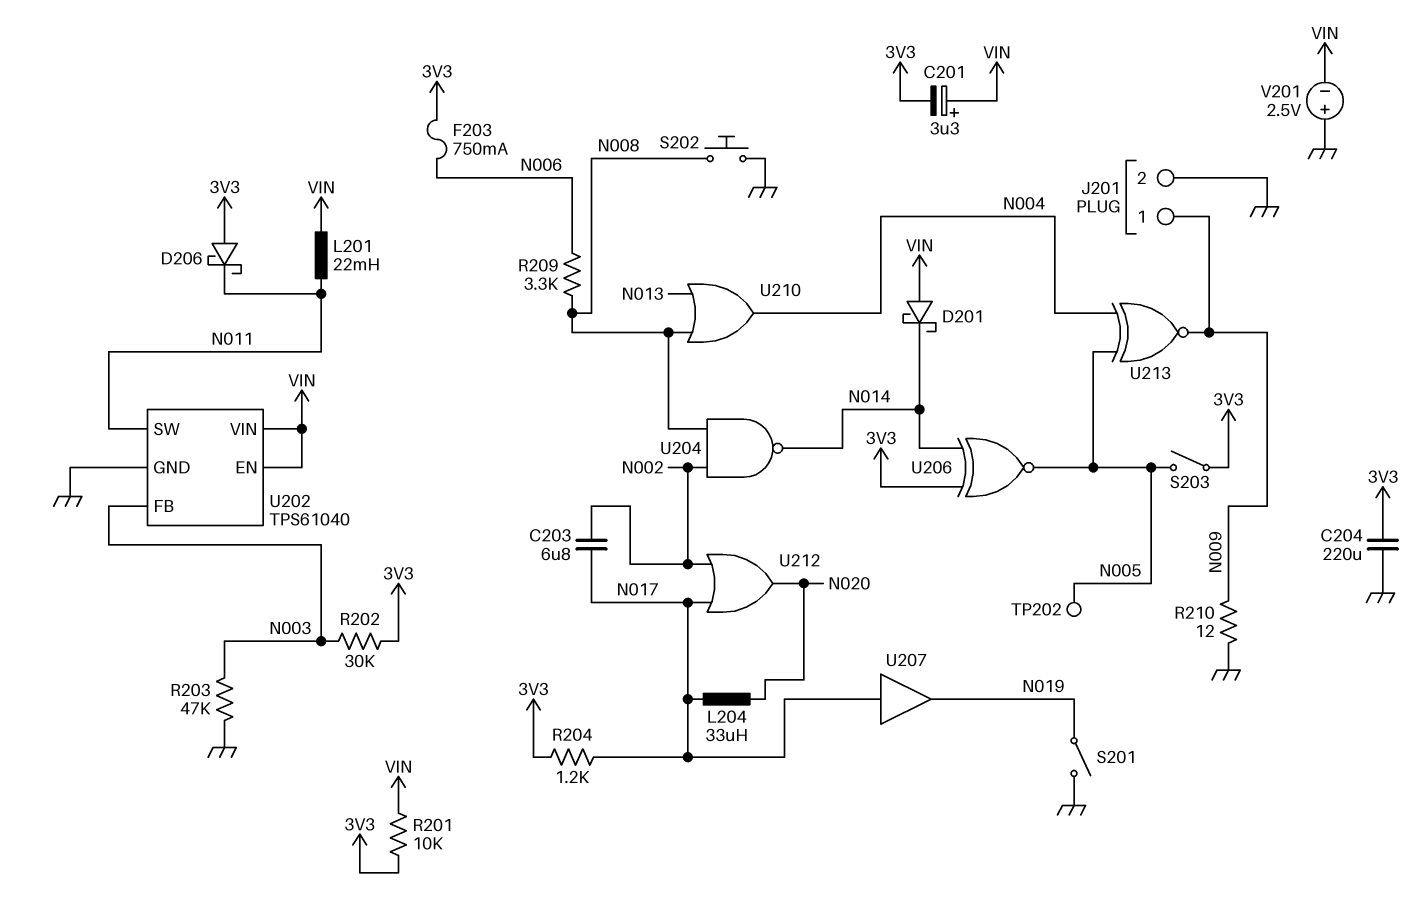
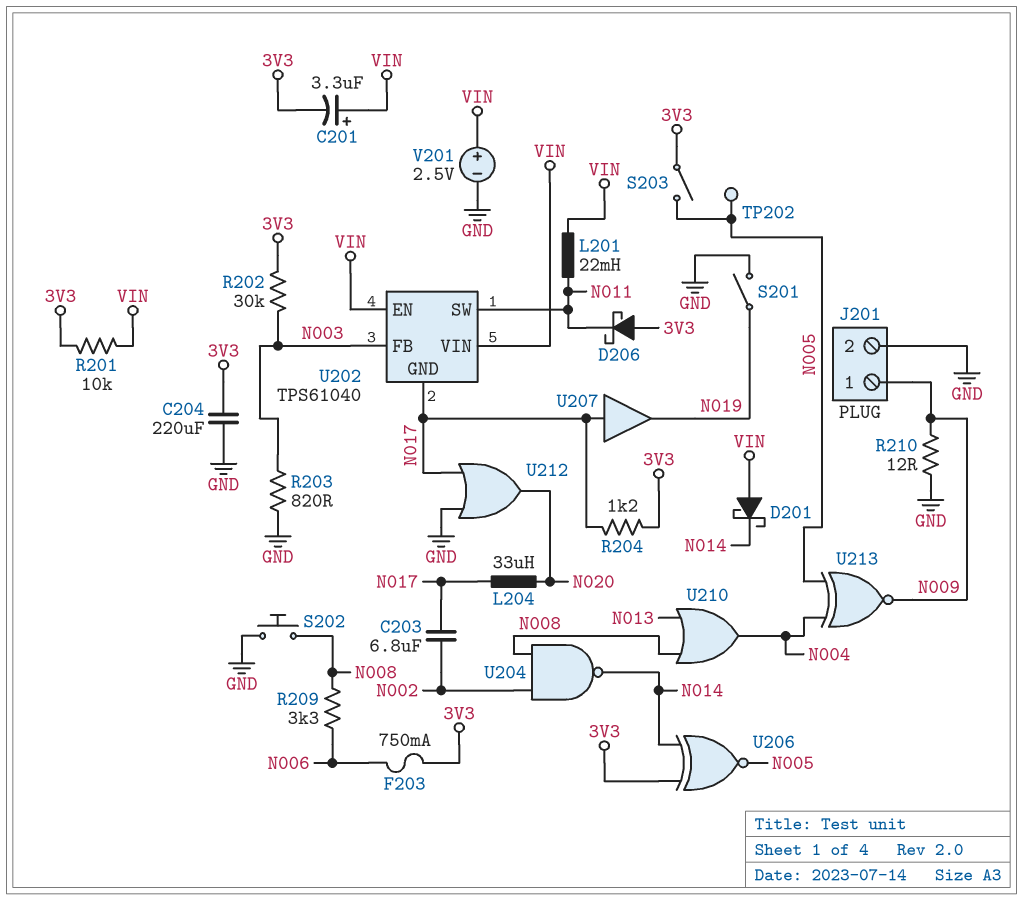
R203: 47k (GND, N003) -> 820 (GND, N003)
U202 pin GND: GND -> N017
U212: OR (in N002, in N017, out N020) -> OR (in GND, in N017, out N020)
V201: 2.5V (plus GND, minus VIN) -> 2.5V (plus VIN, minus GND)

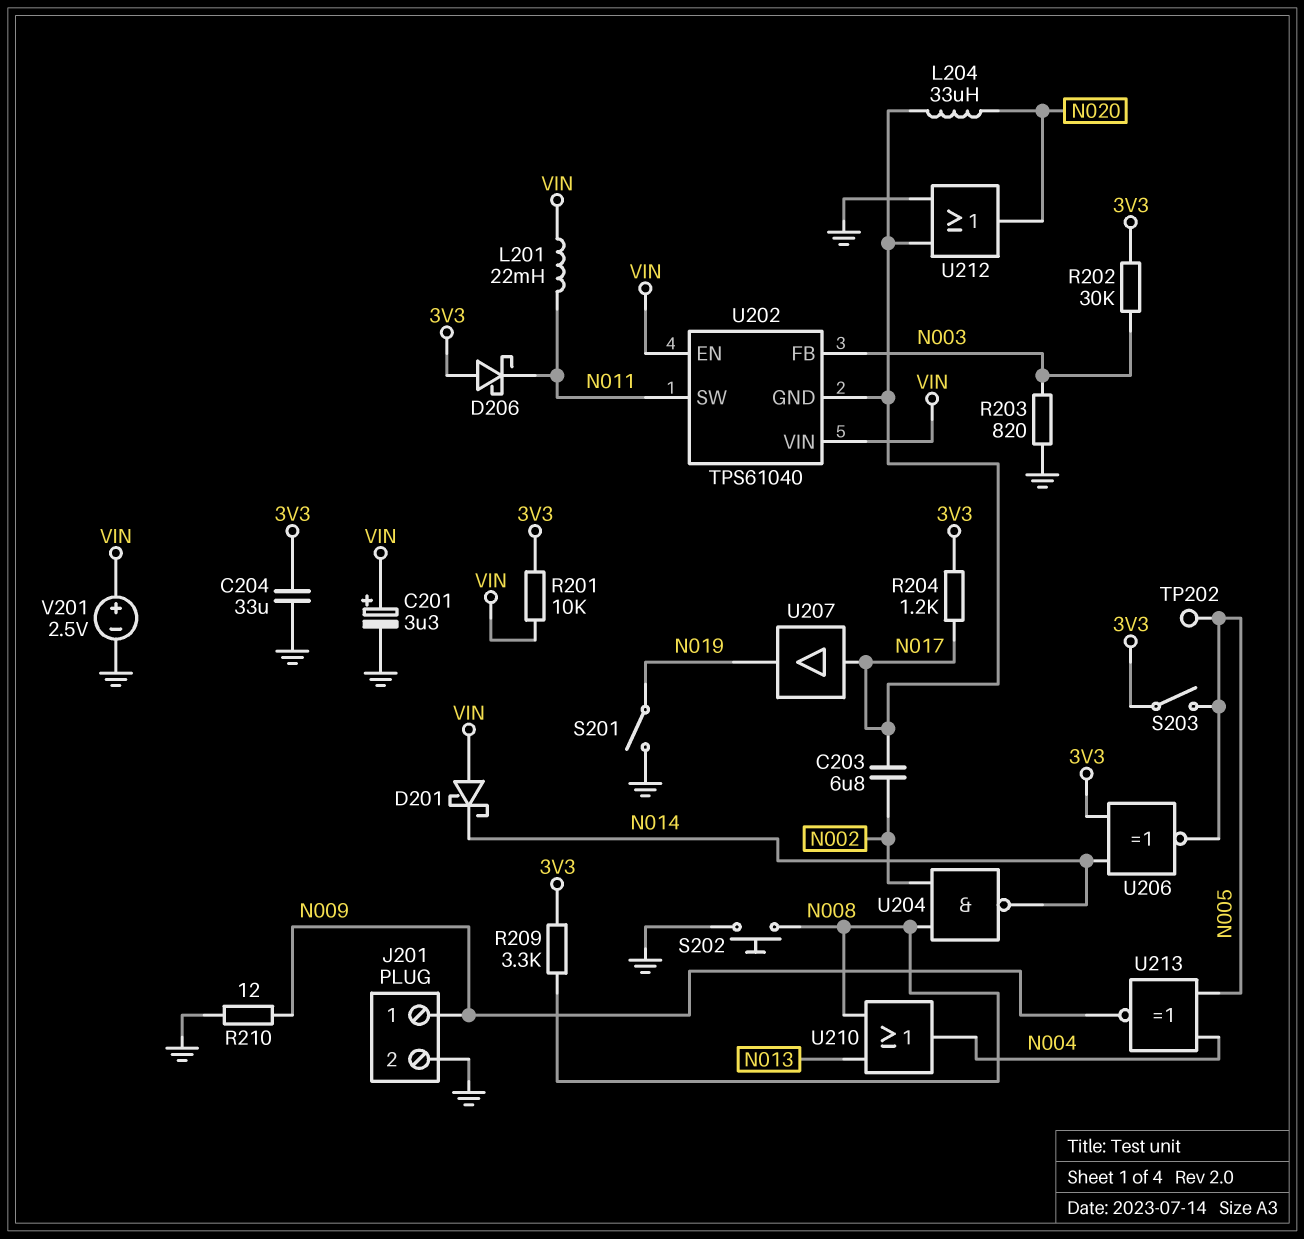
C201: 3.3uF (plus VIN, minus 3V3) -> 3.3uF (plus VIN, minus GND)
C204: 220uF (3V3, GND) -> 33uF (3V3, GND)
F203: 750mA (3V3, N006) -> none
R209: 3.3k (N006, N008) -> 3.3k (3V3, N008)

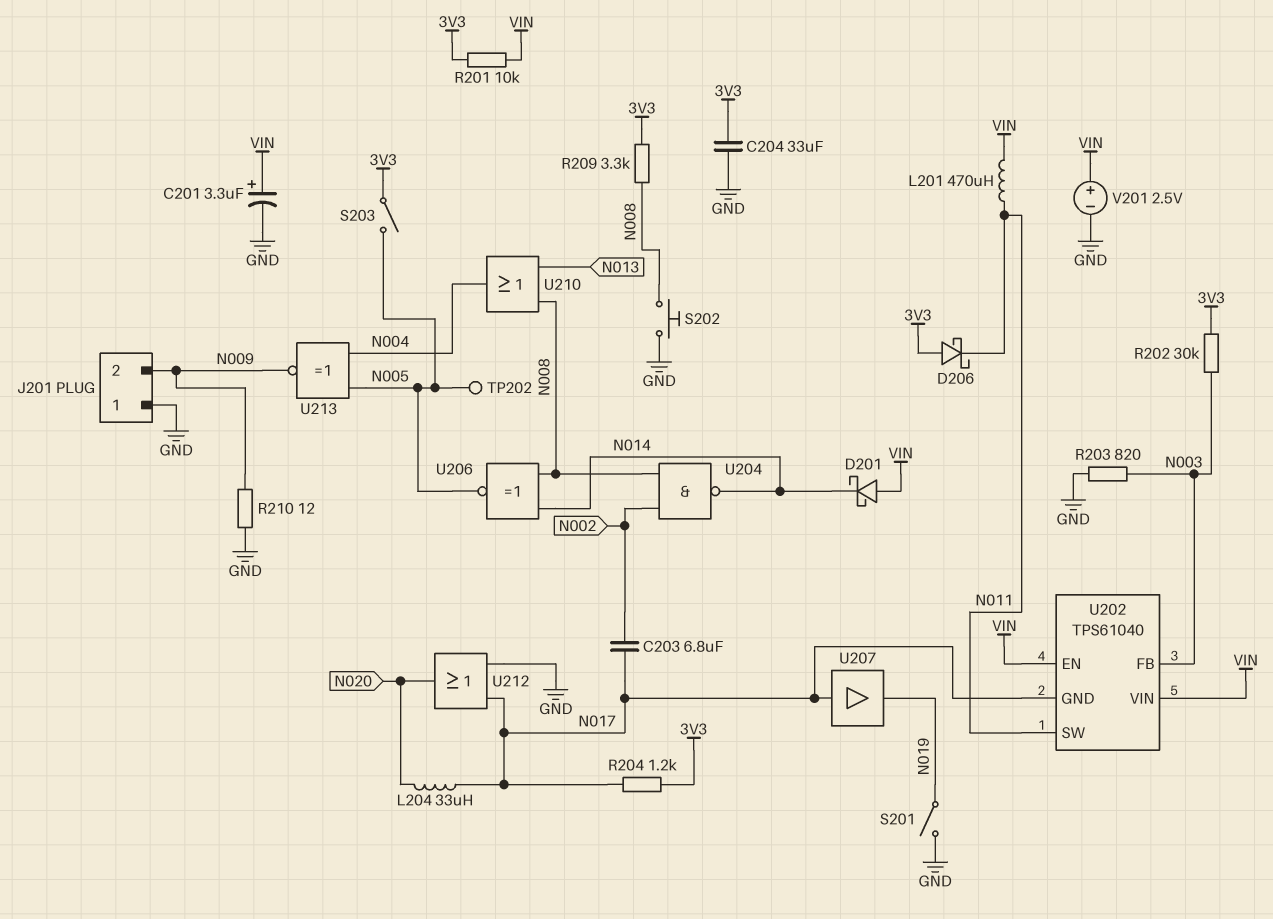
J201 pin 1: N009 -> GND
J201 pin 2: GND -> N009
L201: 22mH (N011, VIN) -> 470uH (N011, VIN)
U206: XNOR (in 3V3, in N014, out N005) -> XNOR (in N008, in N014, out N005)

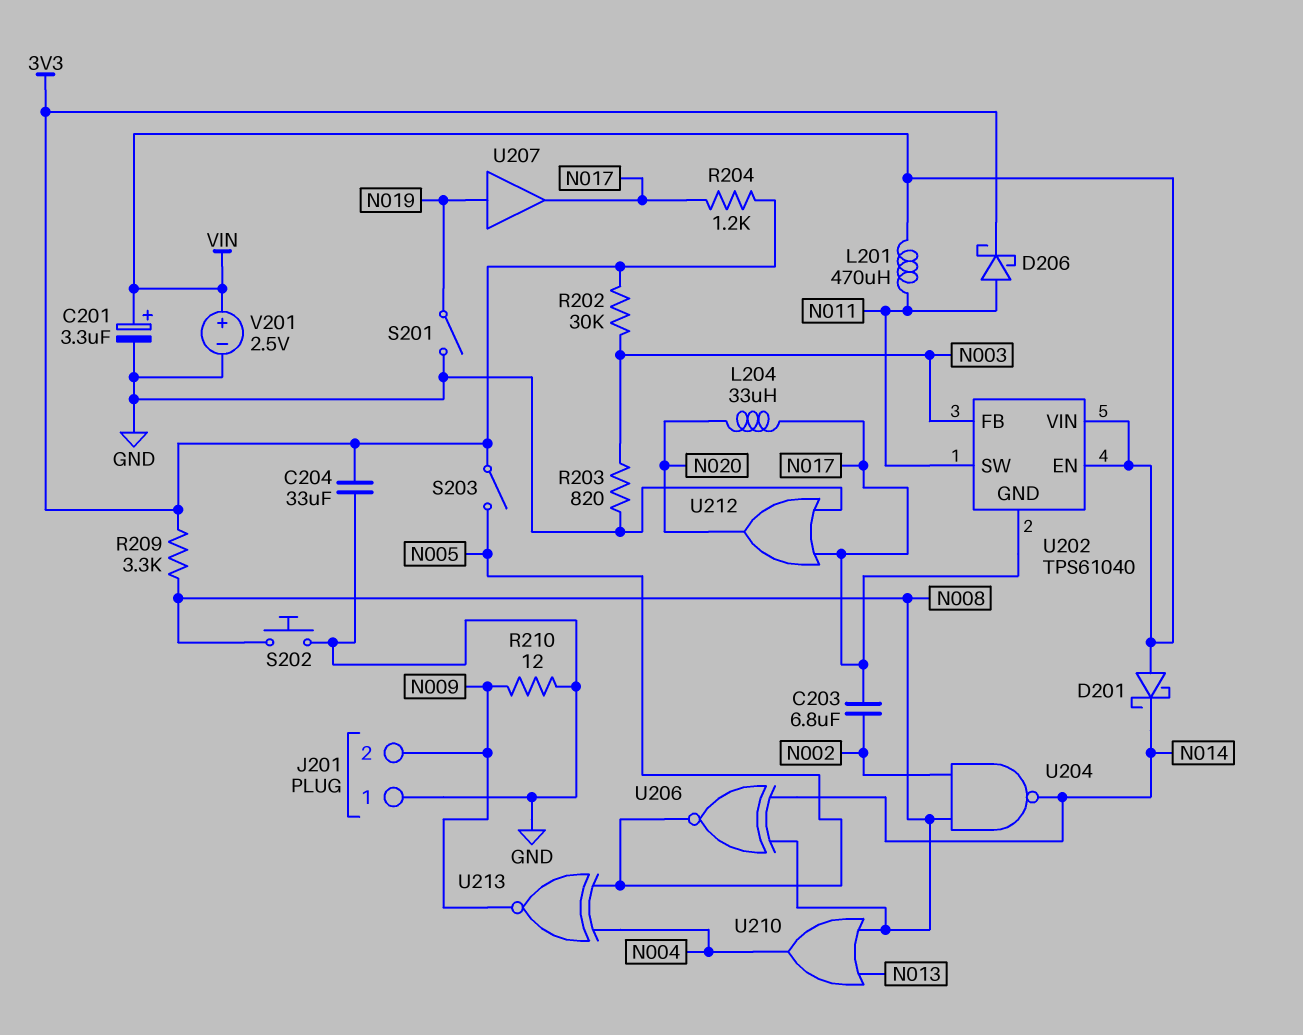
D206: schottky (A 3V3, K N011) -> schottky (A N011, K 3V3)
R201: 10k (3V3, VIN) -> none
TP202: test point (N005) -> none
U207: buffer (in N017, out N019) -> buffer (in N019, out N017)

